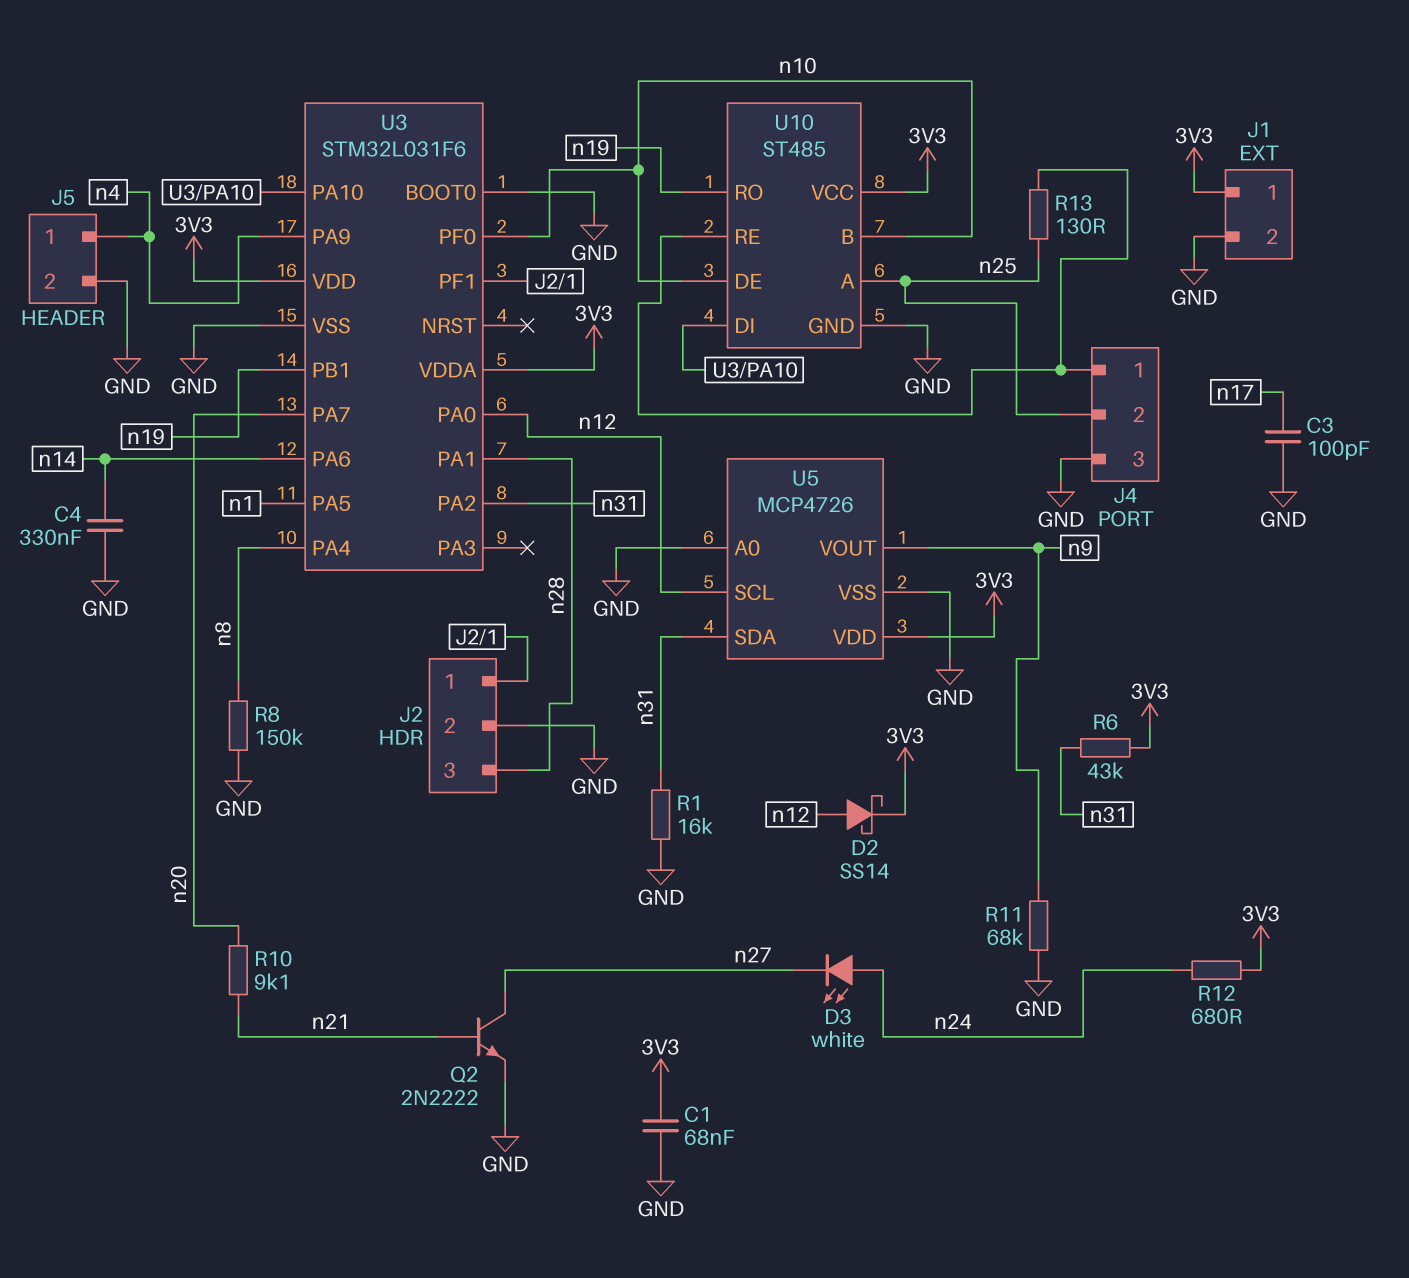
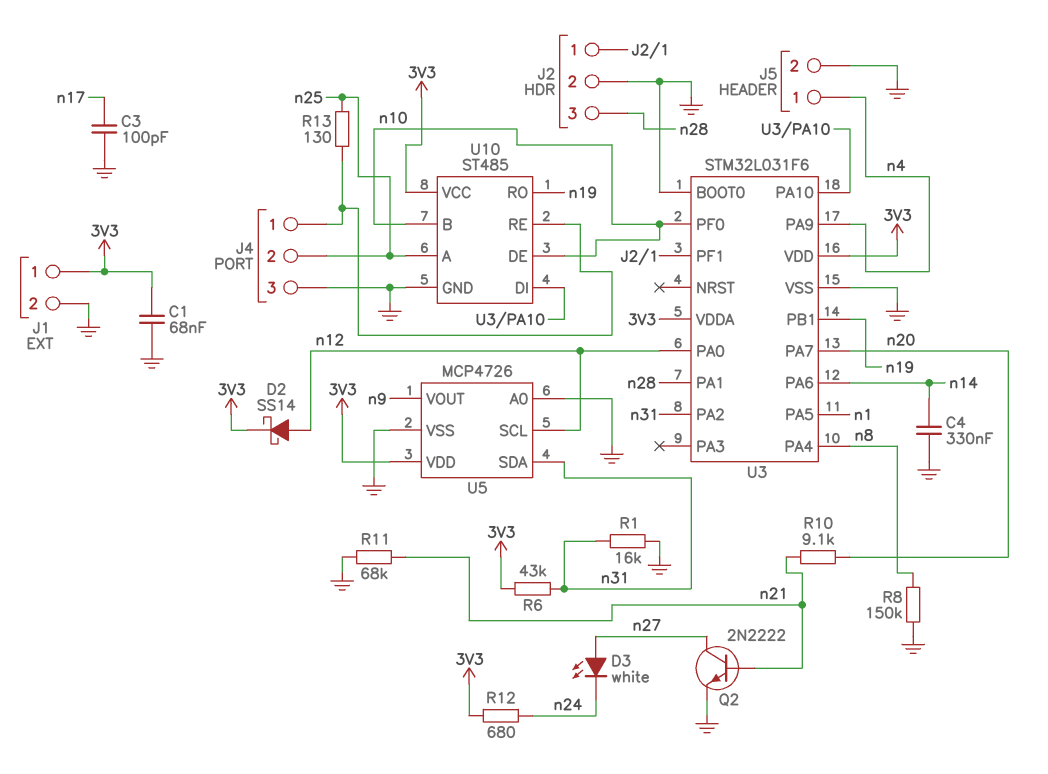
D3: LED white (A n24, K n27) -> LED white (A n27, K n24)
R11: 68k (GND, n9) -> 68k (GND, n21)

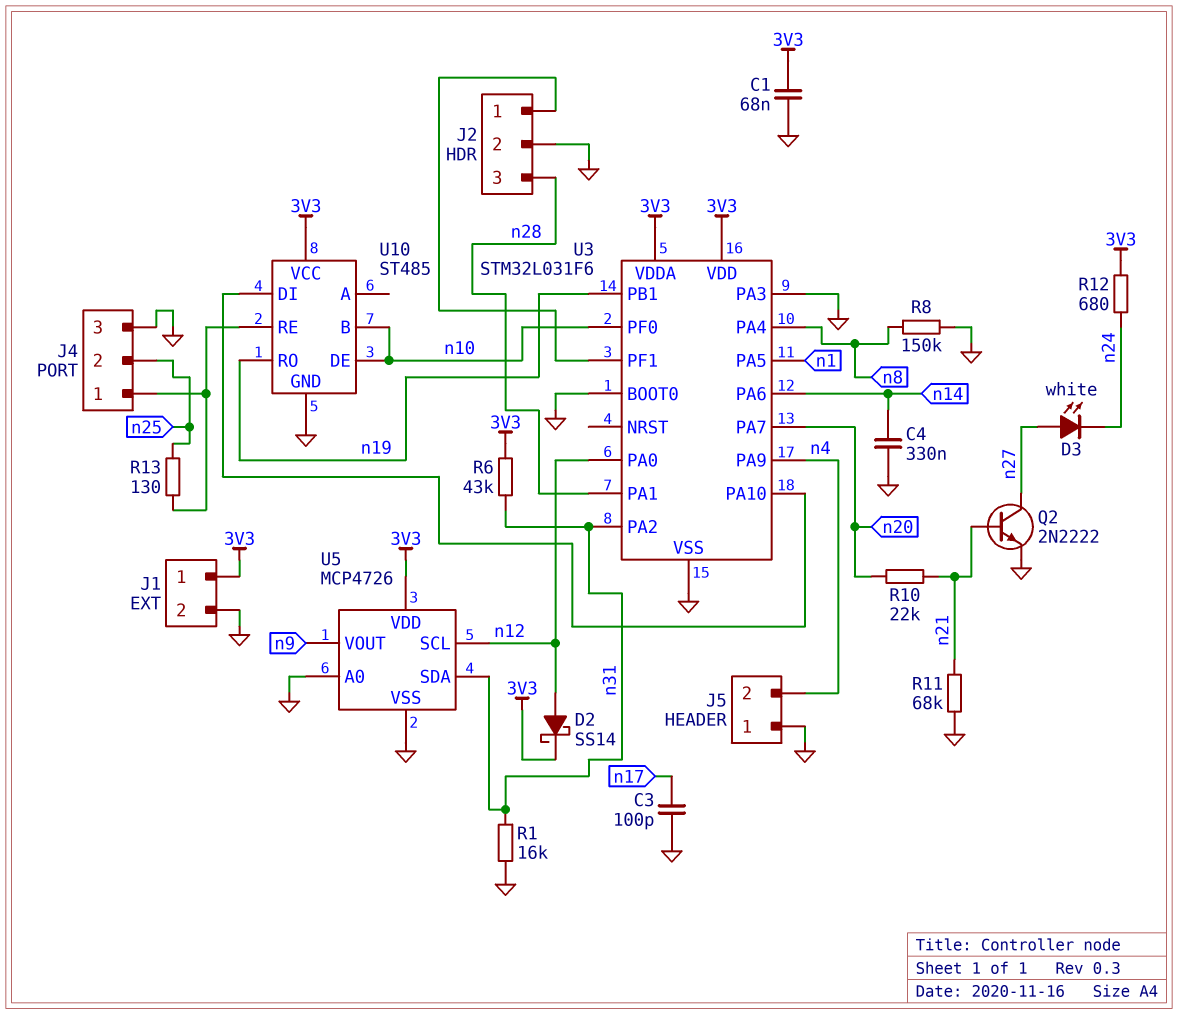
J5 pin 1: n4 -> GND
J5 pin 2: GND -> n4
R10: 9.1k (n20, n21) -> 22k (n20, n21)
U3 pin PA3: none -> GND
U10 pin A: n25 -> none

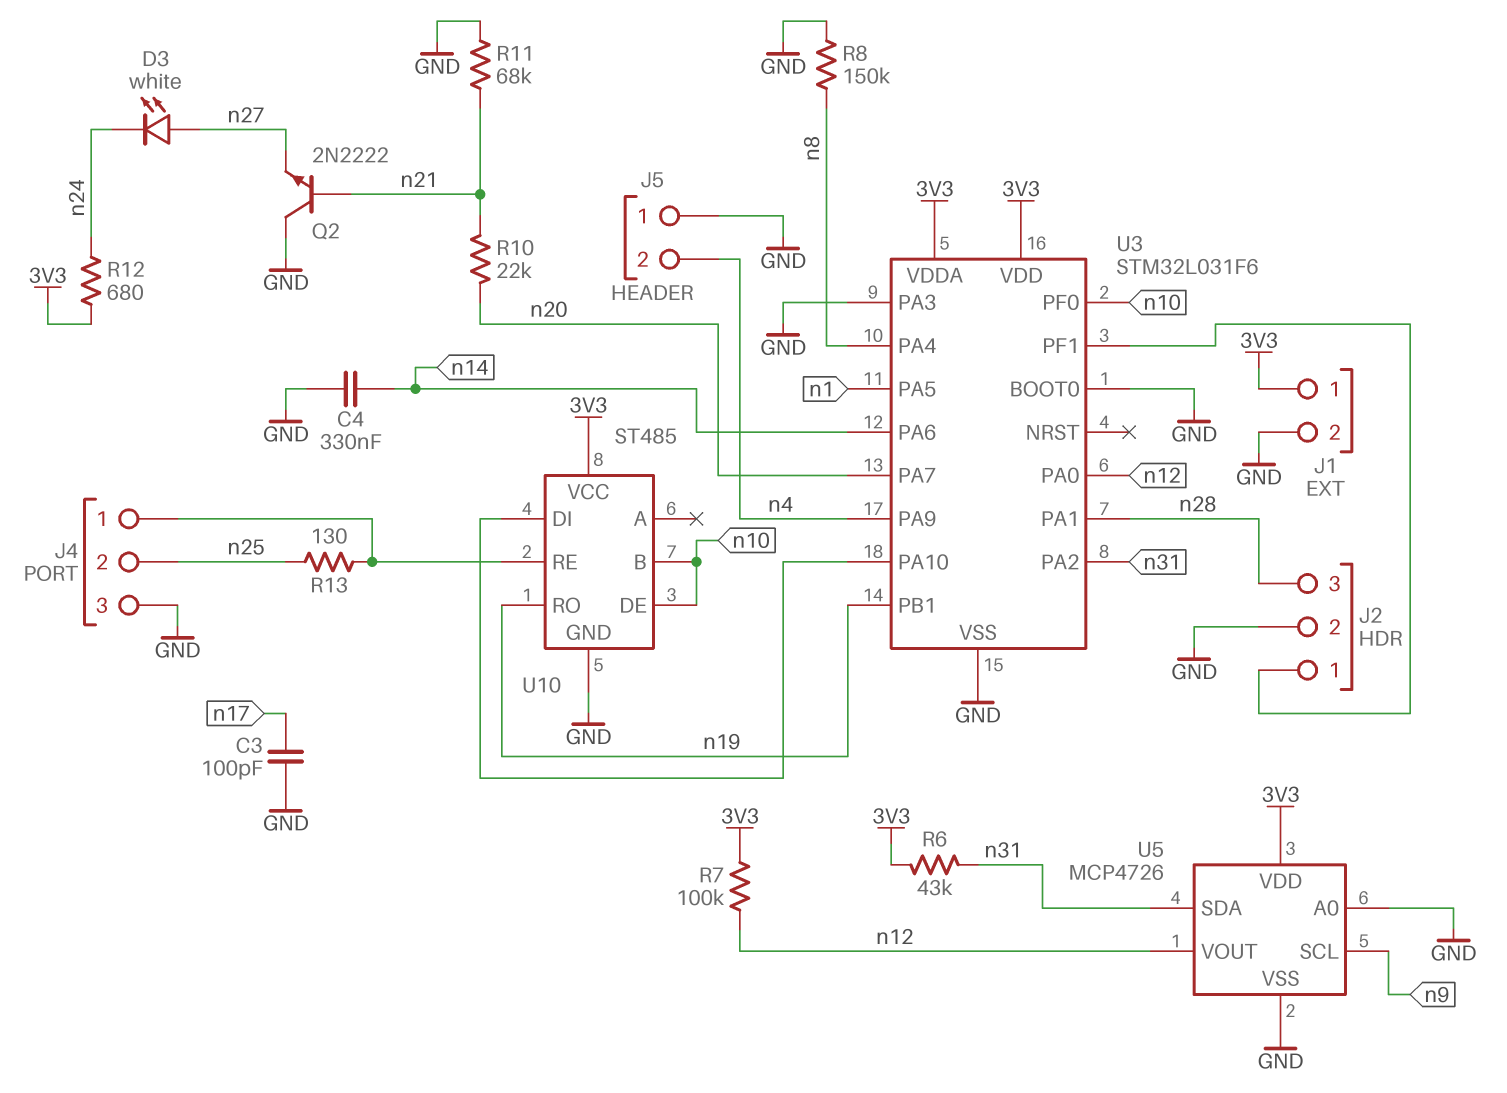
C1: 68nF (3V3, GND) -> none
D2: schottky SS14 (A n12, K 3V3) -> none
Q2: NPN 2N2222 (B n21, C n27, E GND) -> NPN 2N2222 (B n21, C GND, E n27)
R1: 16k (GND, n31) -> none
R7: none -> 100k (3V3, n12)
U5 pin SCL: n12 -> n9
U5 pin VOUT: n9 -> n12

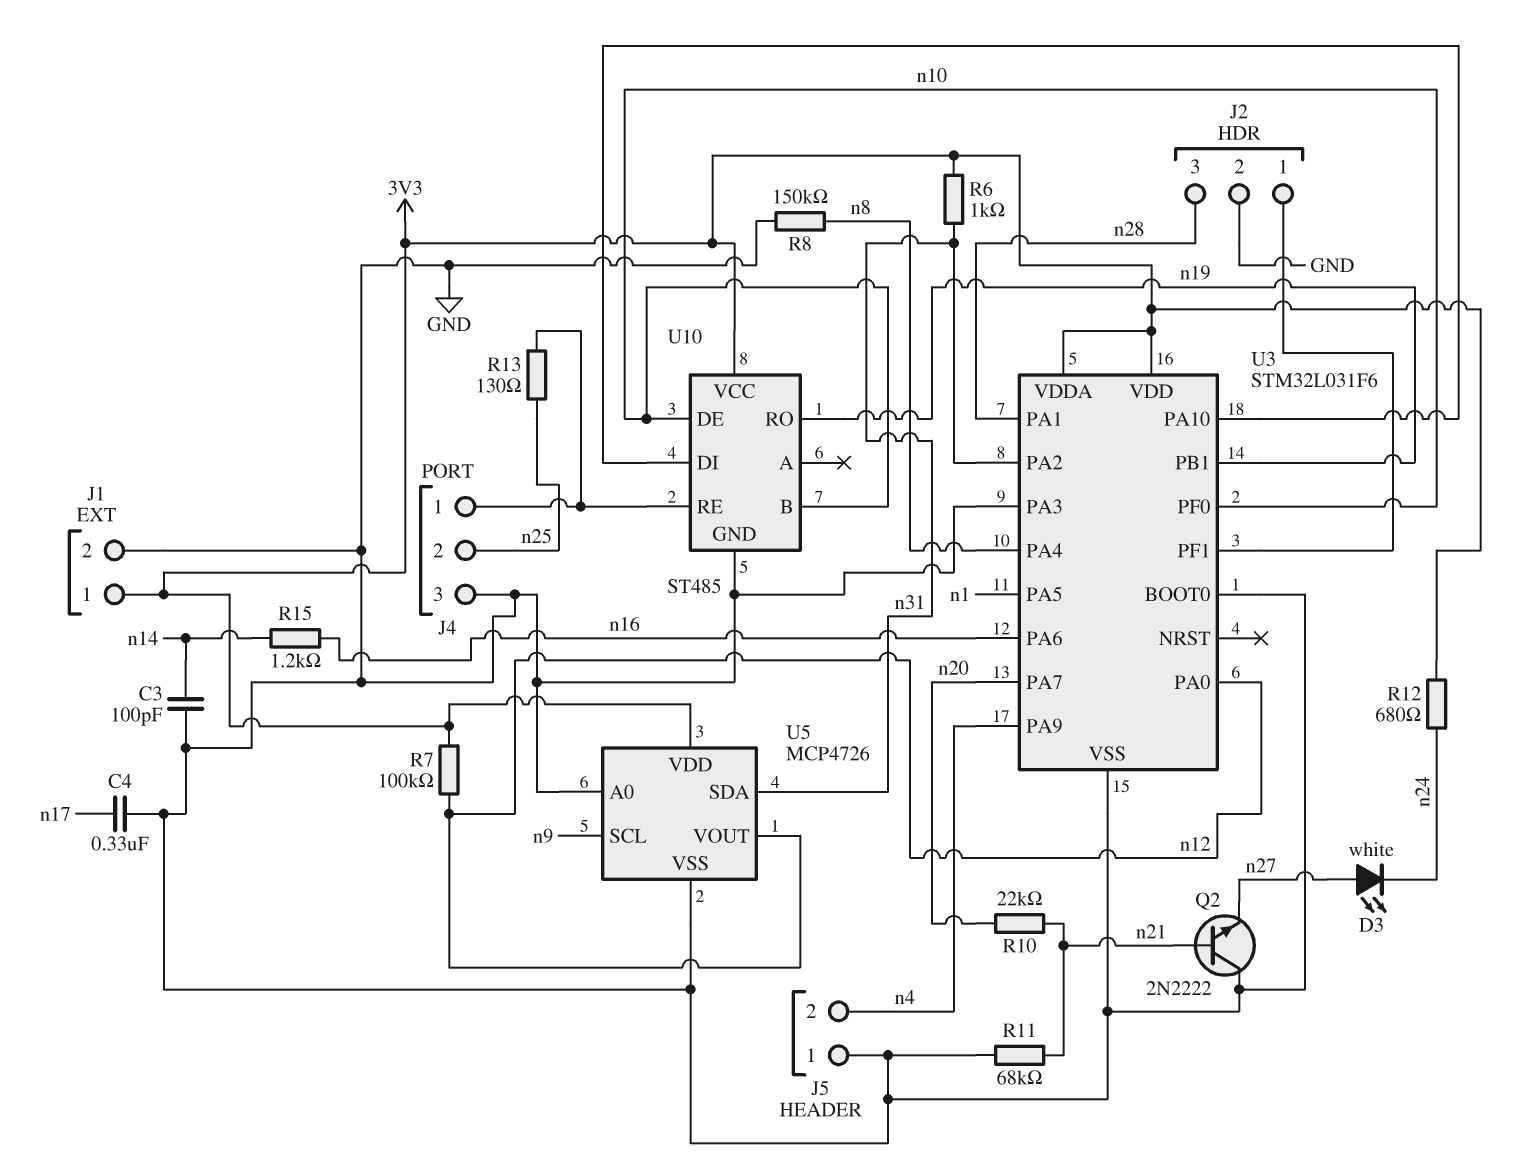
C3: 100pF (GND, n17) -> 100pF (GND, n14)
C4: 330nF (GND, n14) -> 330nF (GND, n17)
R6: 43k (3V3, n31) -> 1k (3V3, n31)
R15: none -> 1.2k (n14, n16)
U3 pin PA6: n14 -> n16

